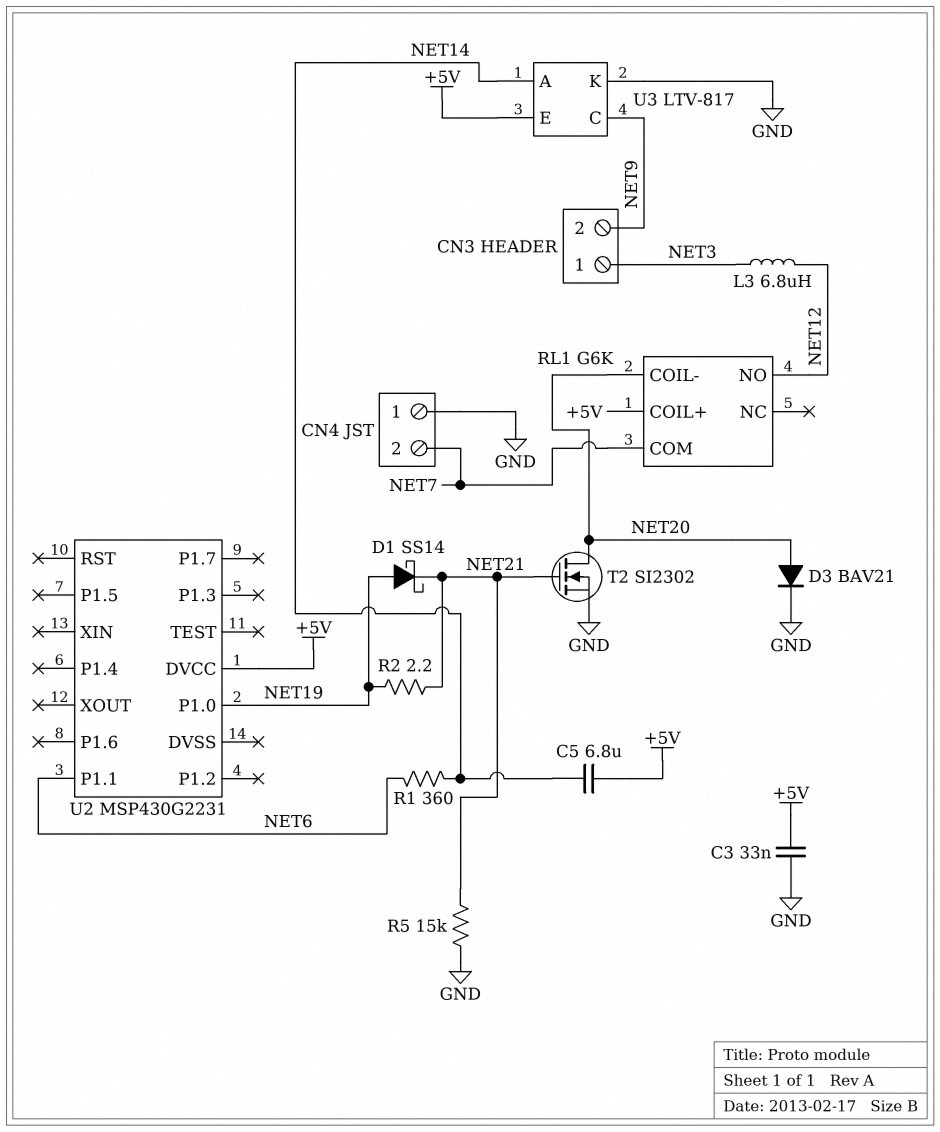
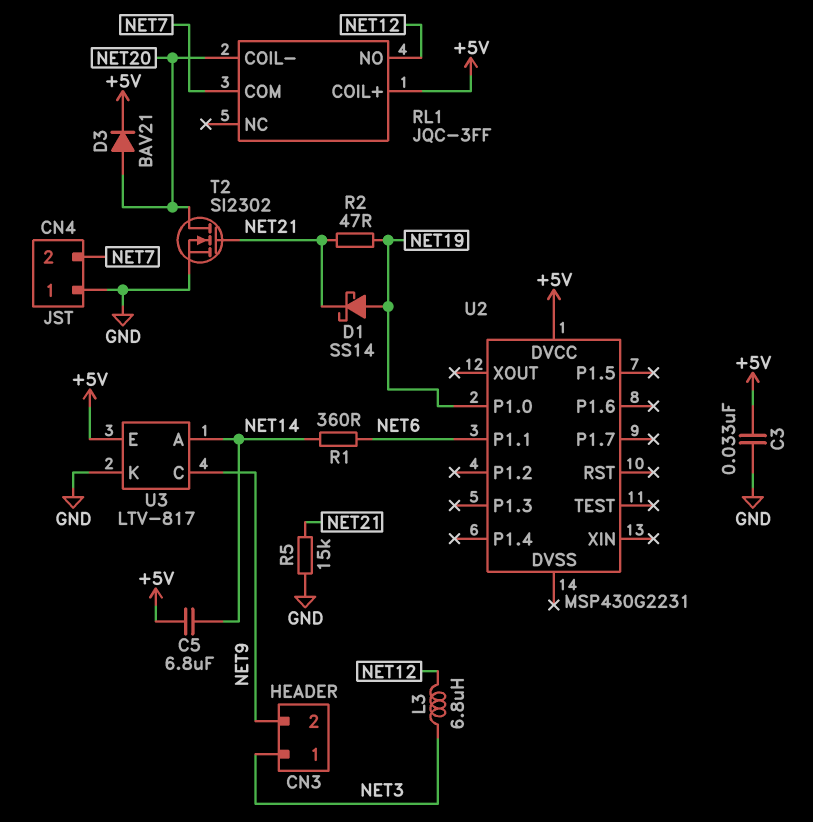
D3: diode BAV21 (A NET20, K GND) -> diode BAV21 (A NET20, K +5V)
R2: 2.2 (NET19, NET21) -> 47 (NET19, NET21)
RL1: G6K -> JQC-3FF

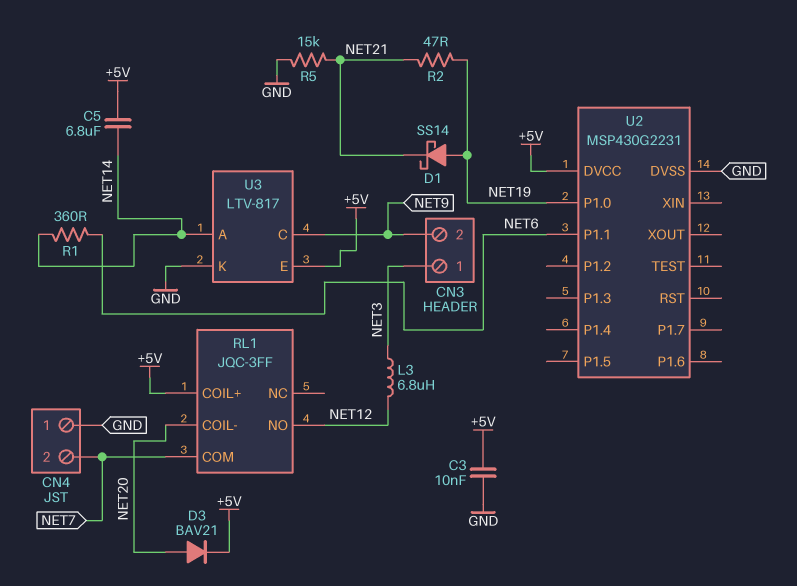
C3: 33nF (+5V, GND) -> 10nF (+5V, GND)
T2: NMOS SI2302 (G NET21, D NET20, S GND) -> none
U2 pin DVSS: none -> GND

